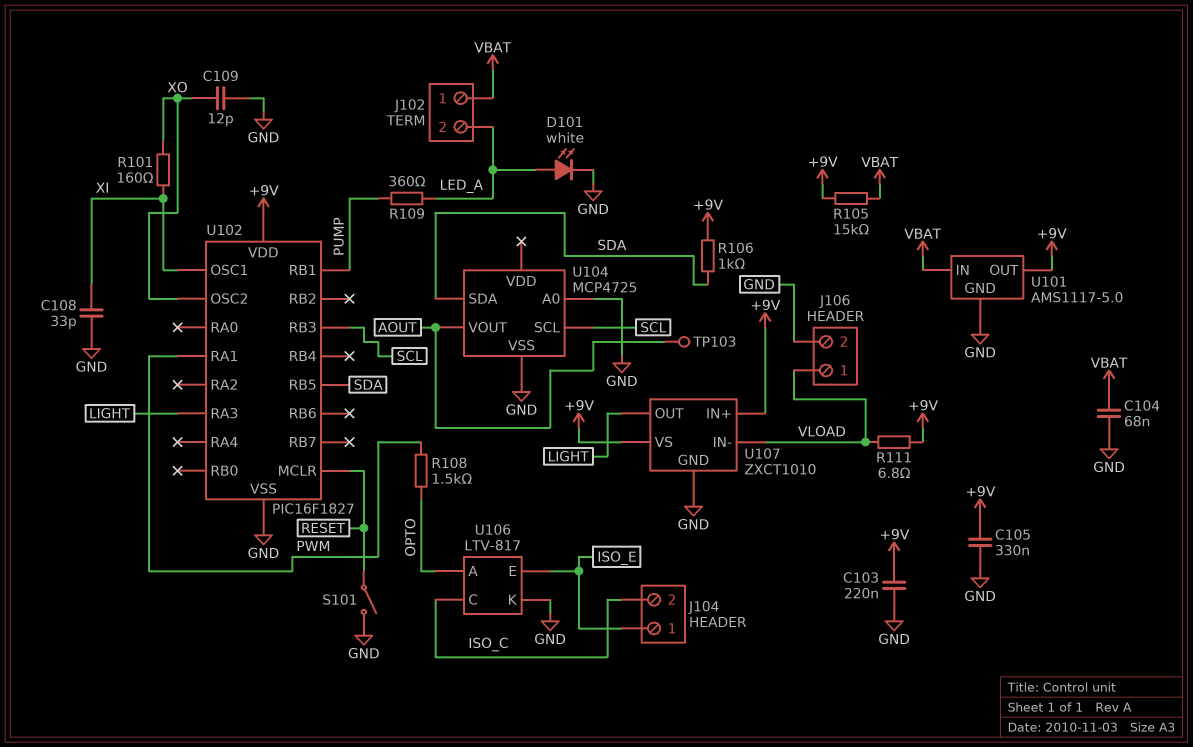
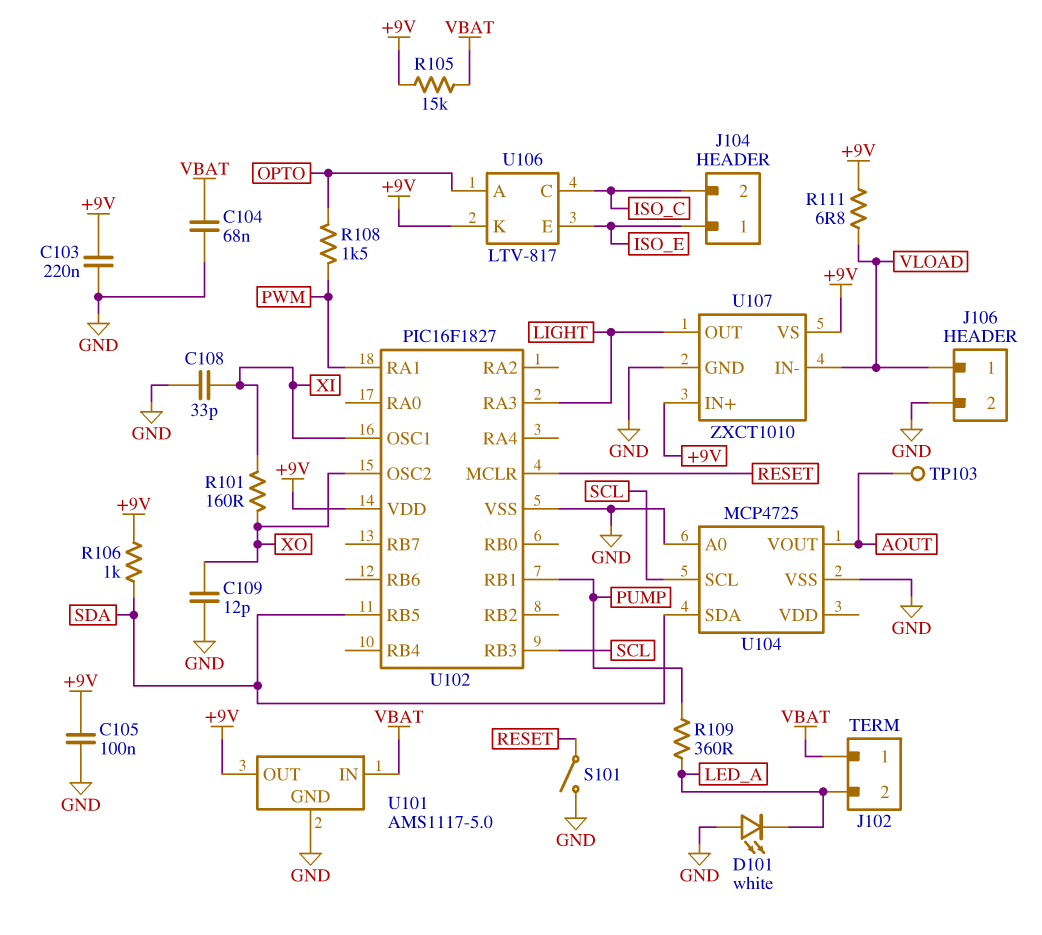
C105: 330nF (+9V, GND) -> 100nF (+9V, GND)
D101: LED white (A LED_A, K GND) -> LED white (A GND, K LED_A)
U106 pin K: GND -> +9V

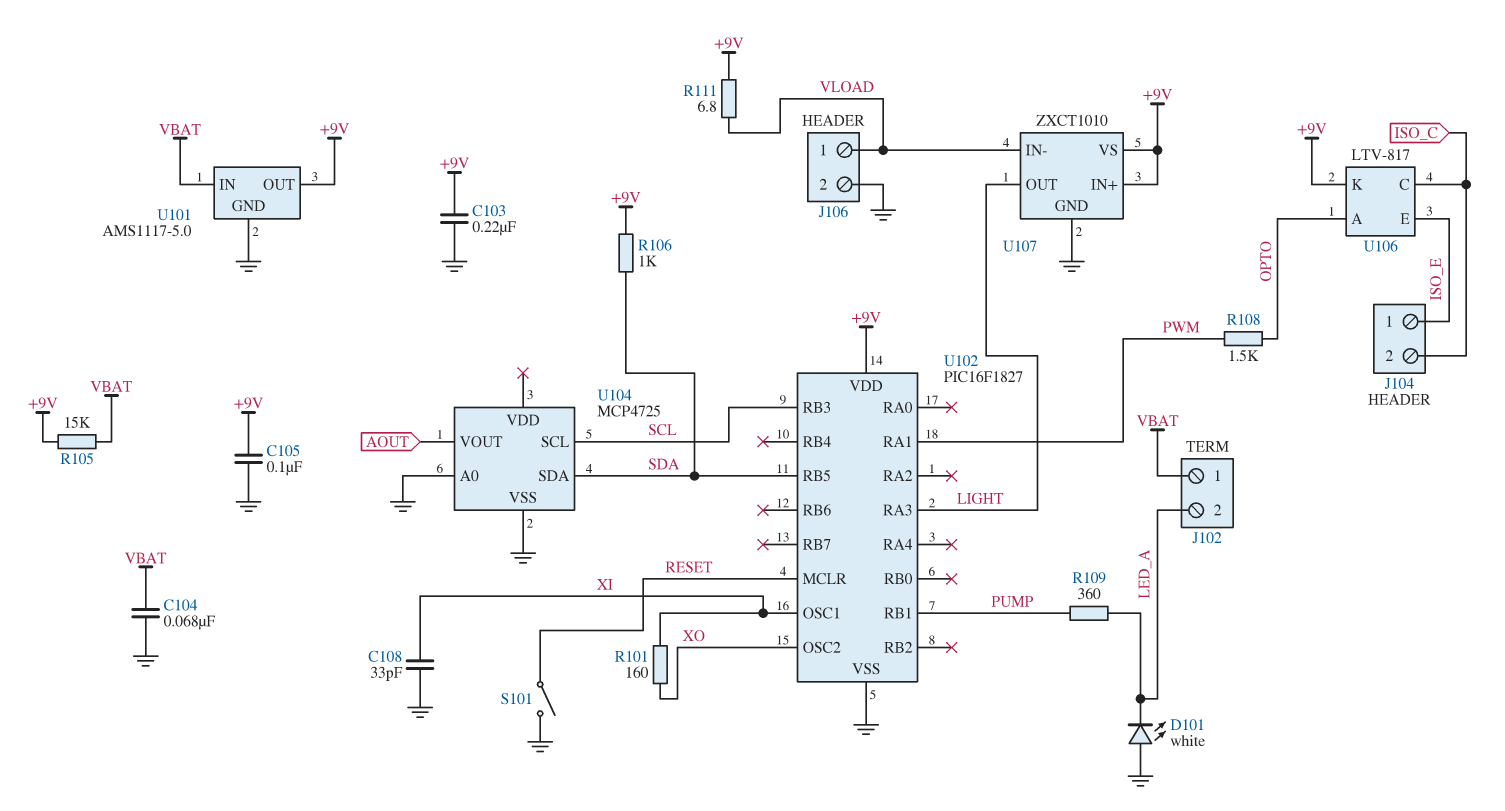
C109: 12pF (GND, XO) -> none
TP103: test point (AOUT) -> none

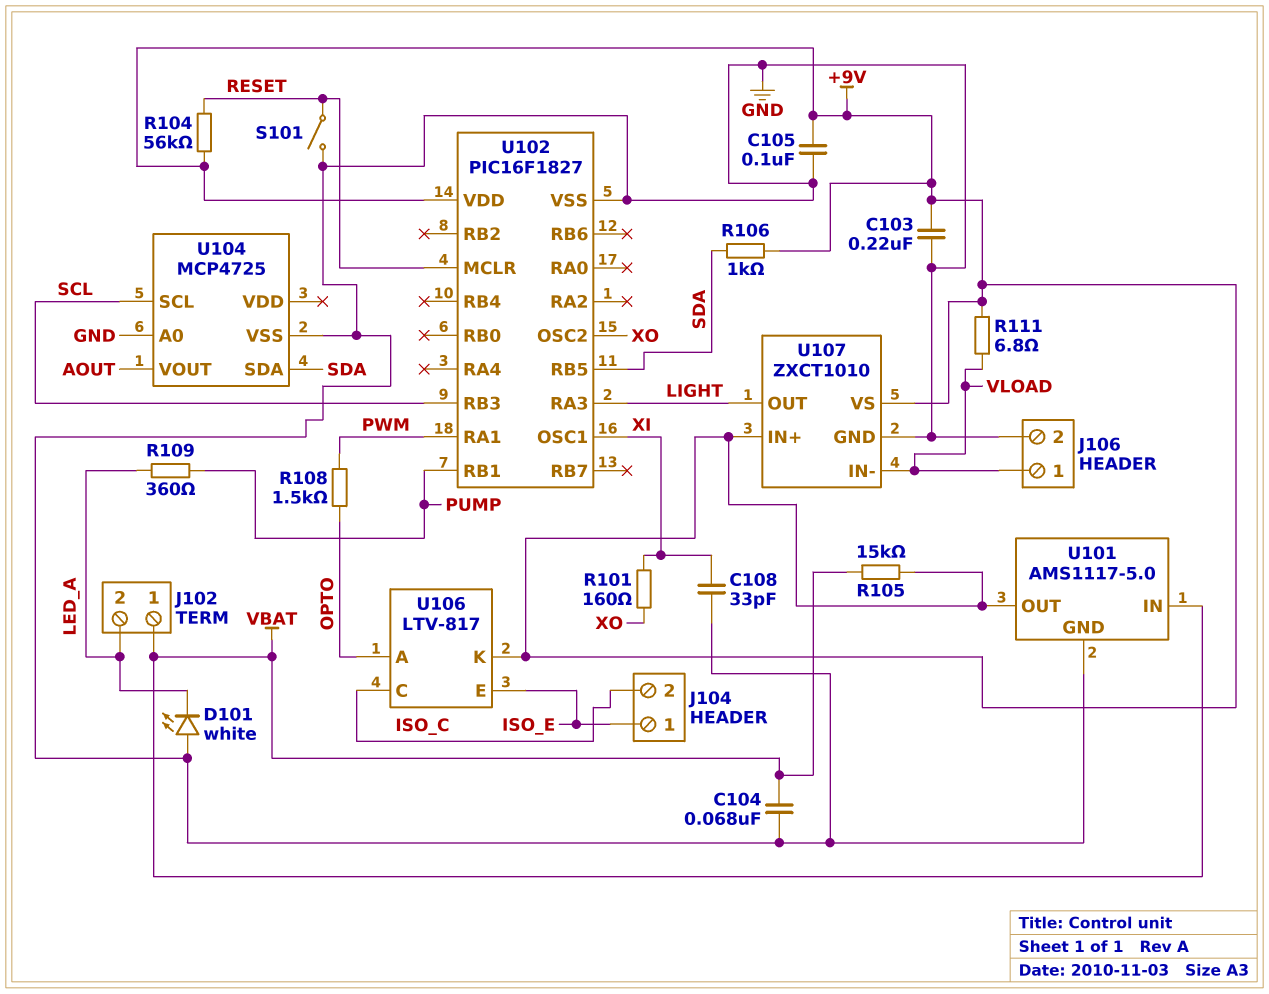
R104: none -> 56k (+9V, RESET)

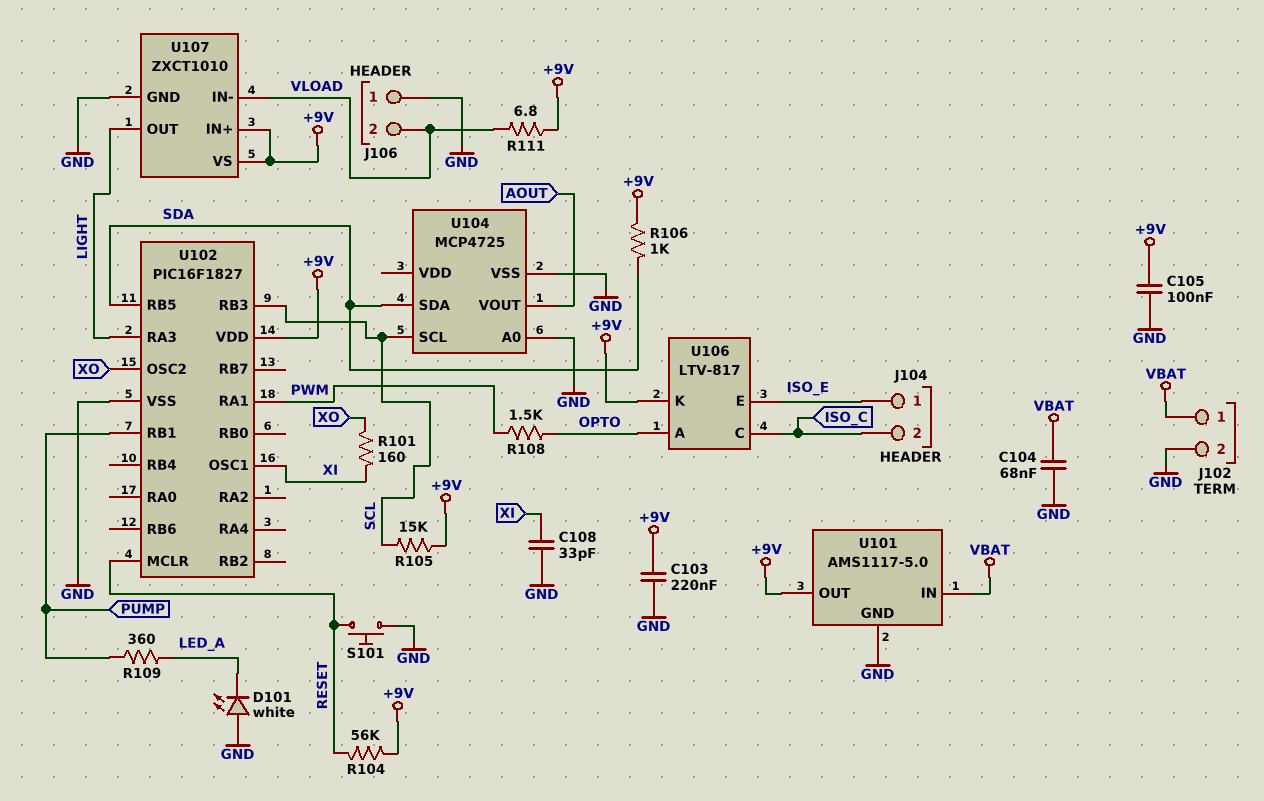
J102 pin 2: LED_A -> GND
J106 pin 1: VLOAD -> GND
J106 pin 2: GND -> VLOAD
R105: 15k (+9V, VBAT) -> 15k (+9V, SCL)
S101: switch (GND, RESET) -> button (GND, RESET)

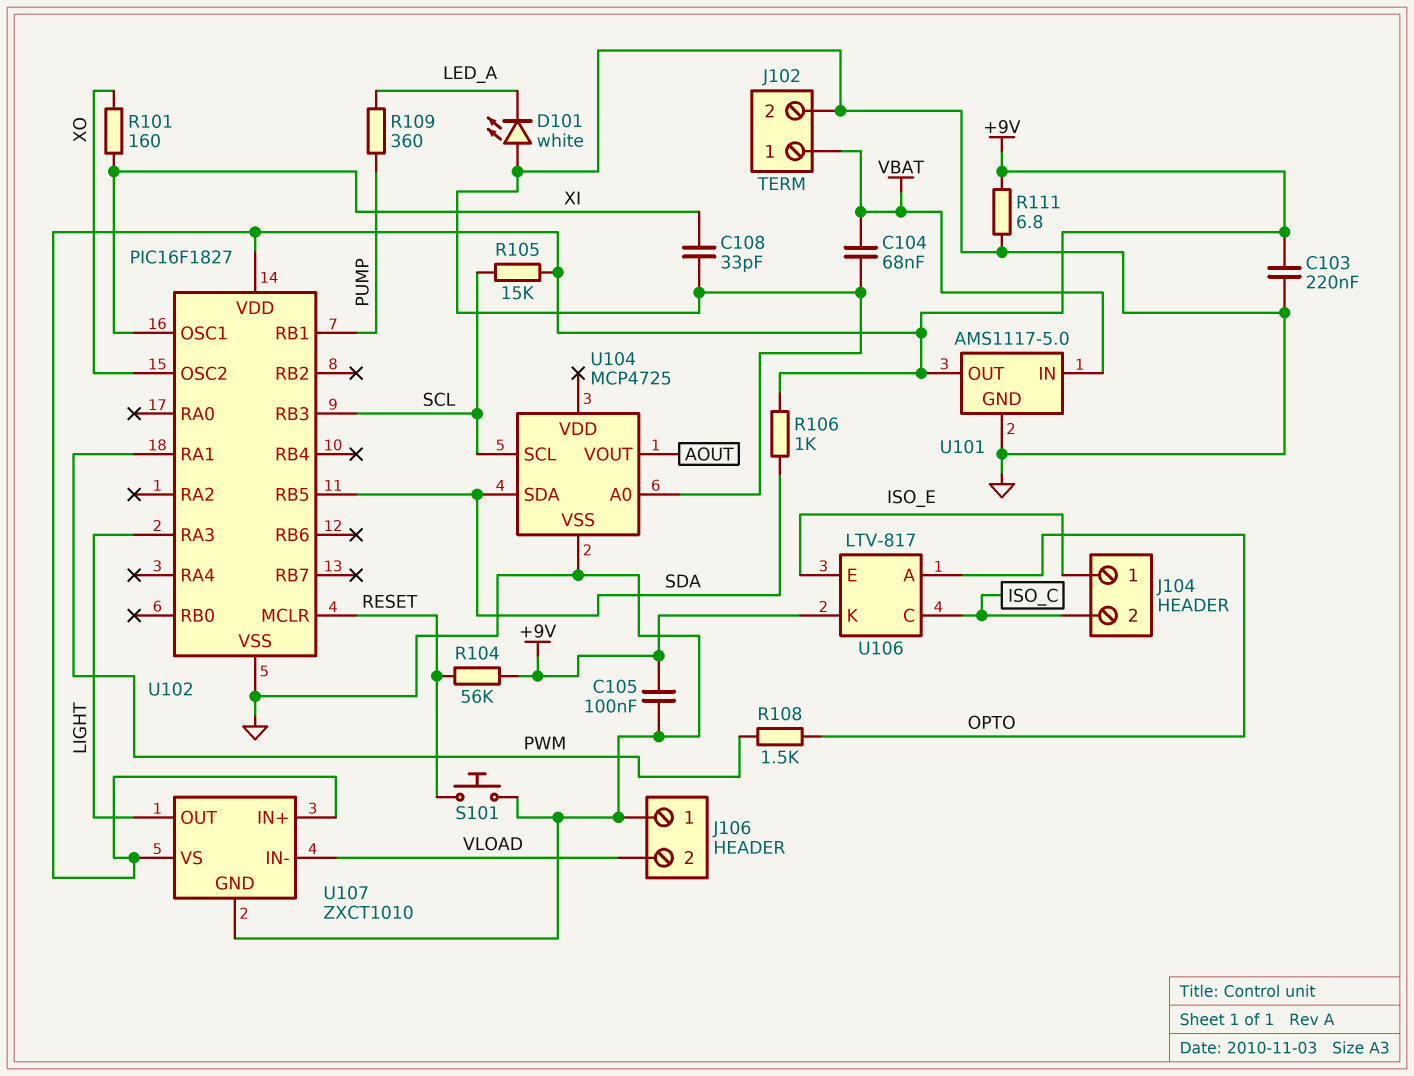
R111: 6.8 (+9V, VLOAD) -> 6.8 (+9V, GND)

